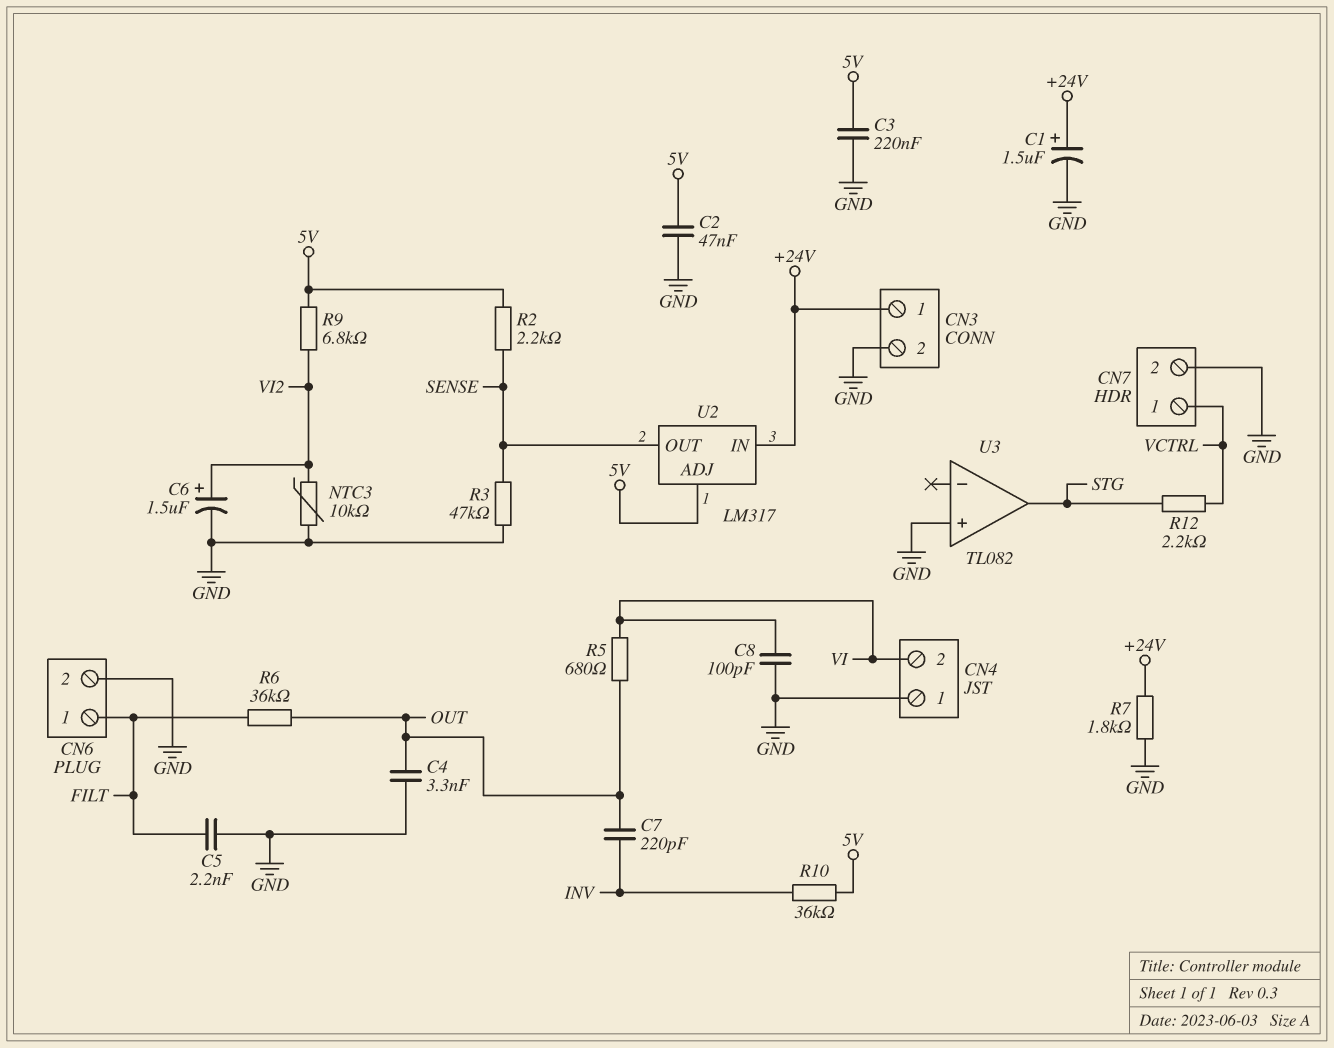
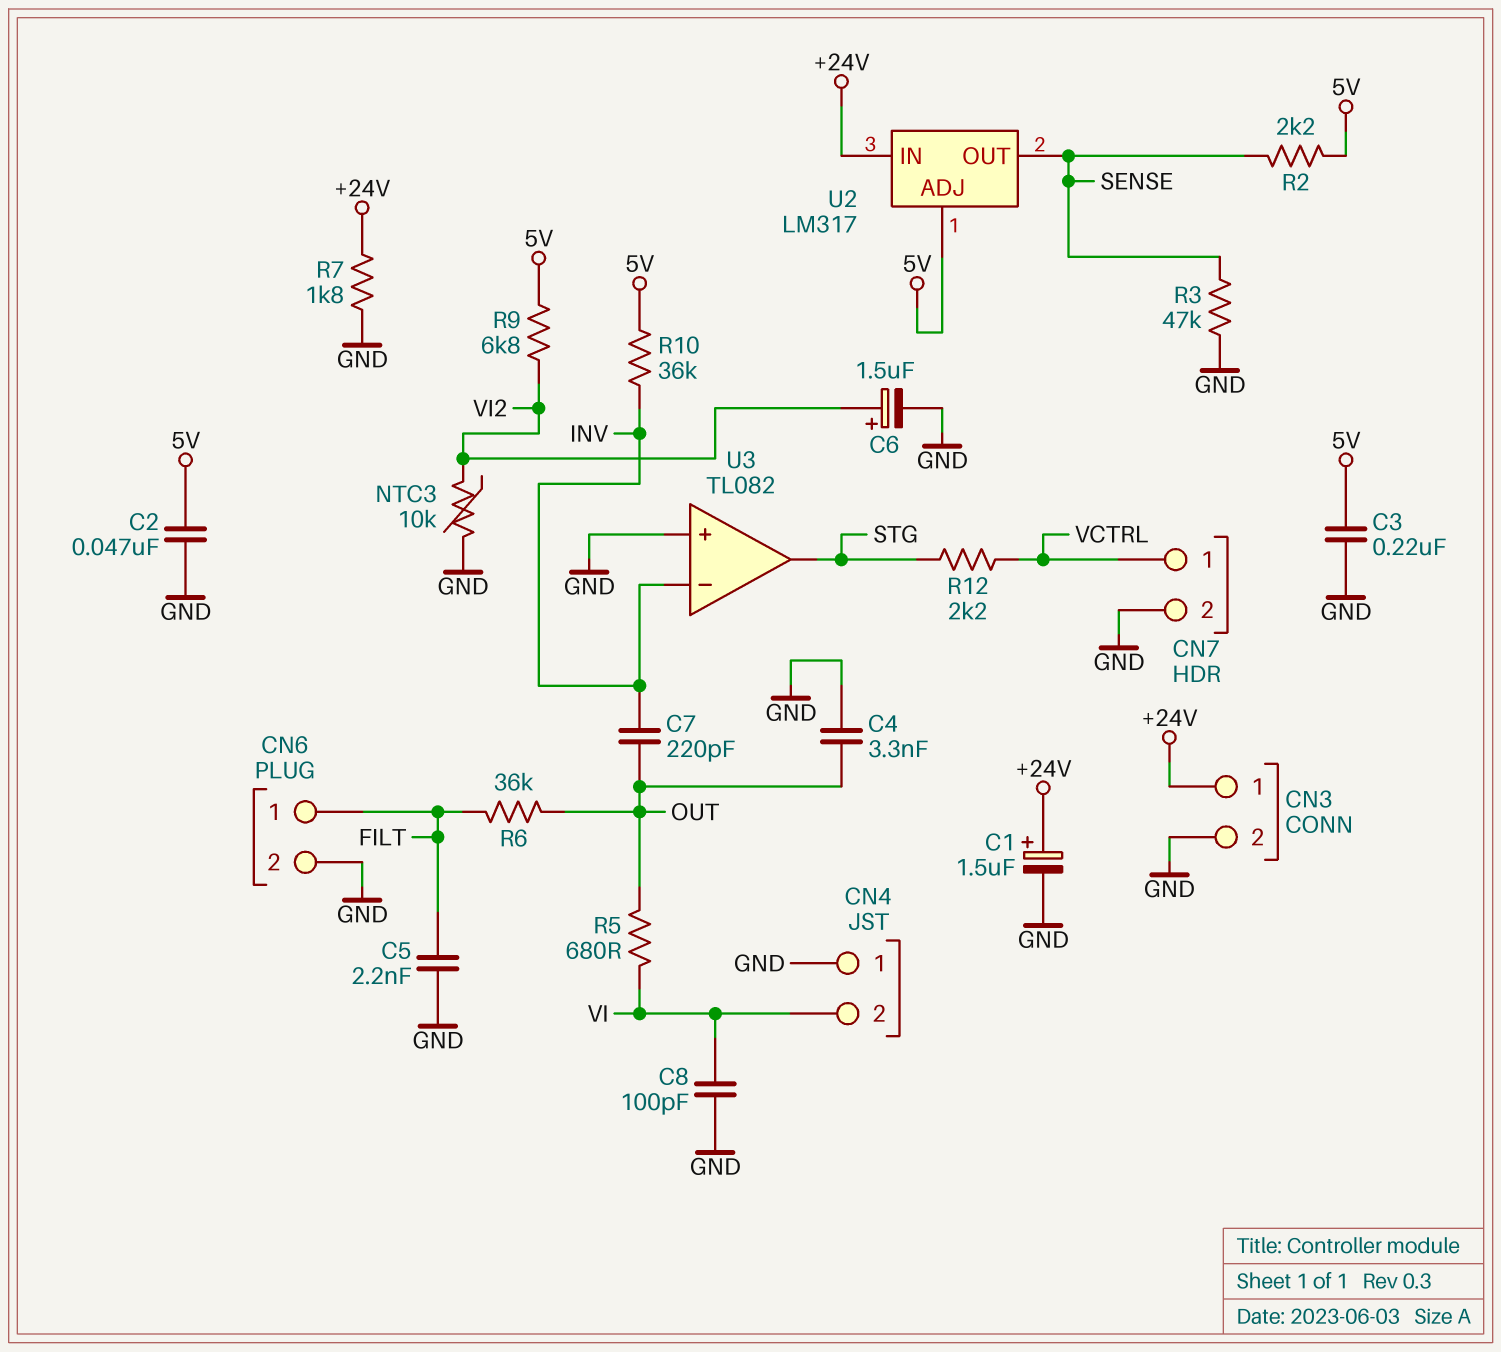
U3 pin in-: none -> INV

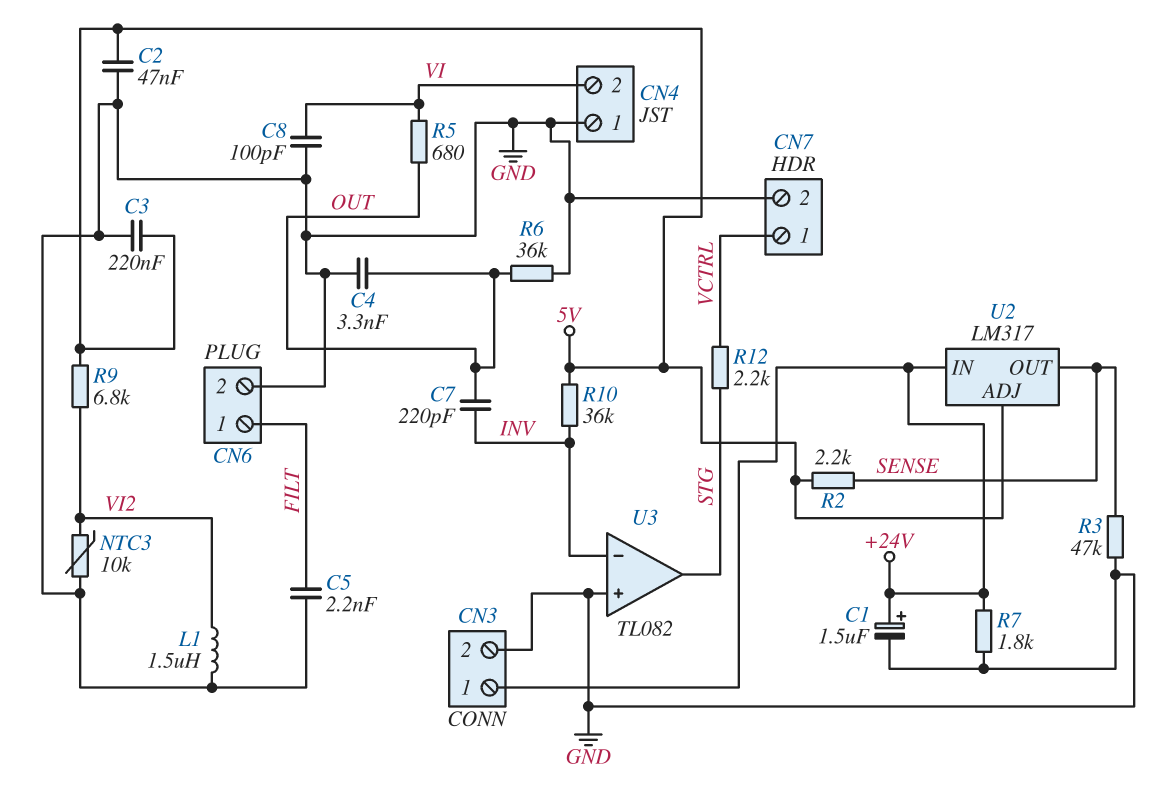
C6: 1.5uF (plus VI2, minus GND) -> none
L1: none -> 1.5uH (GND, VI2)
R6: 36k (FILT, OUT) -> 36k (GND, OUT)

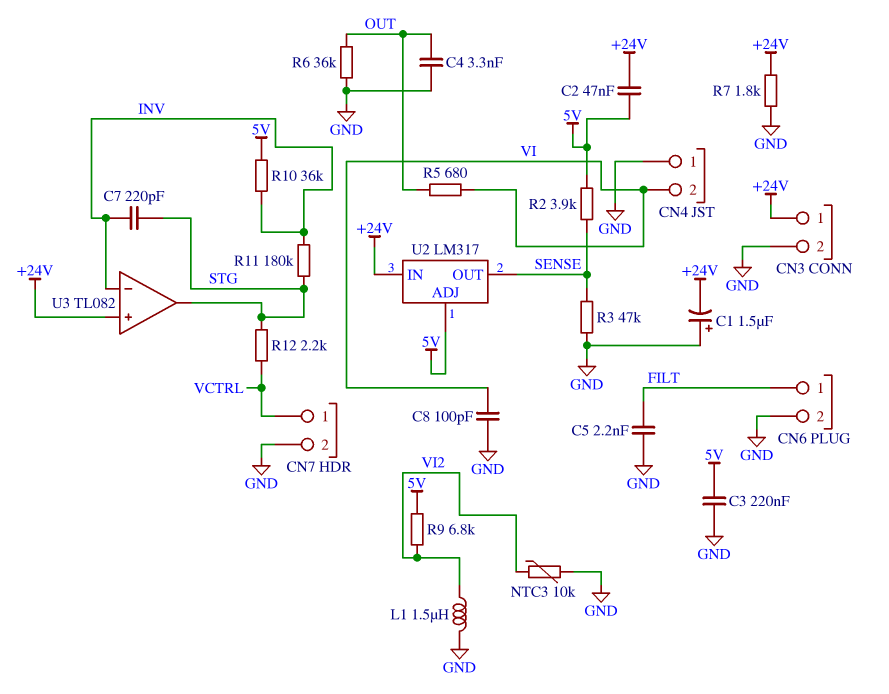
C1: 1.5uF (plus +24V, minus GND) -> 1.5uF (plus GND, minus +24V)
C2: 47nF (5V, GND) -> 47nF (+24V, 5V)
C7: 220pF (INV, OUT) -> 220pF (INV, STG)
R2: 2.2k (5V, SENSE) -> 3.9k (5V, SENSE)
R11: none -> 180k (INV, STG)
U3 pin in+: GND -> +24V

